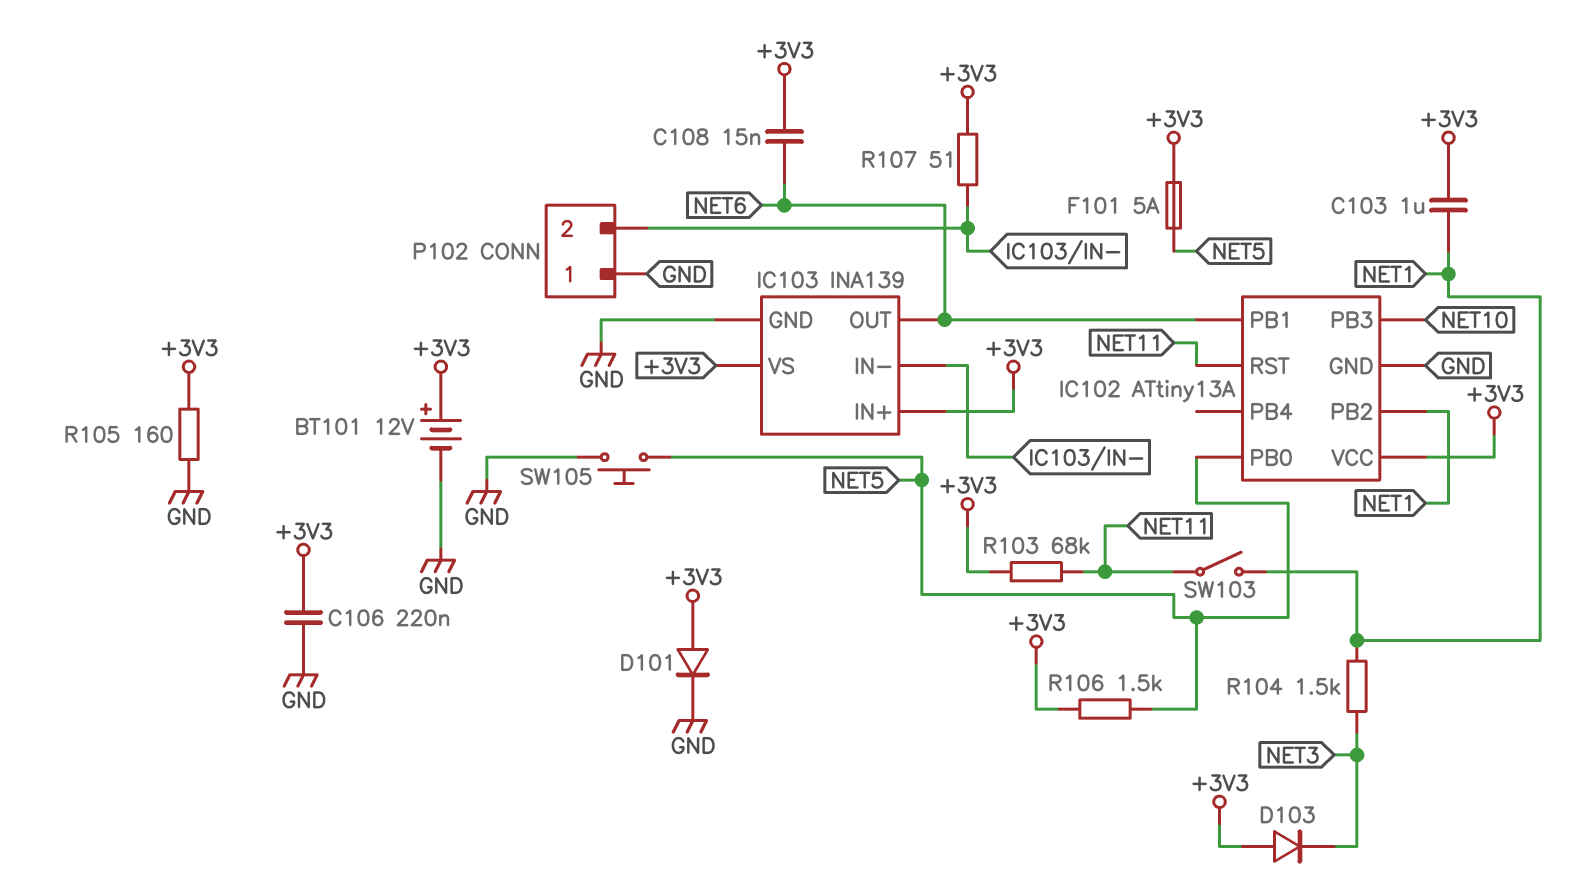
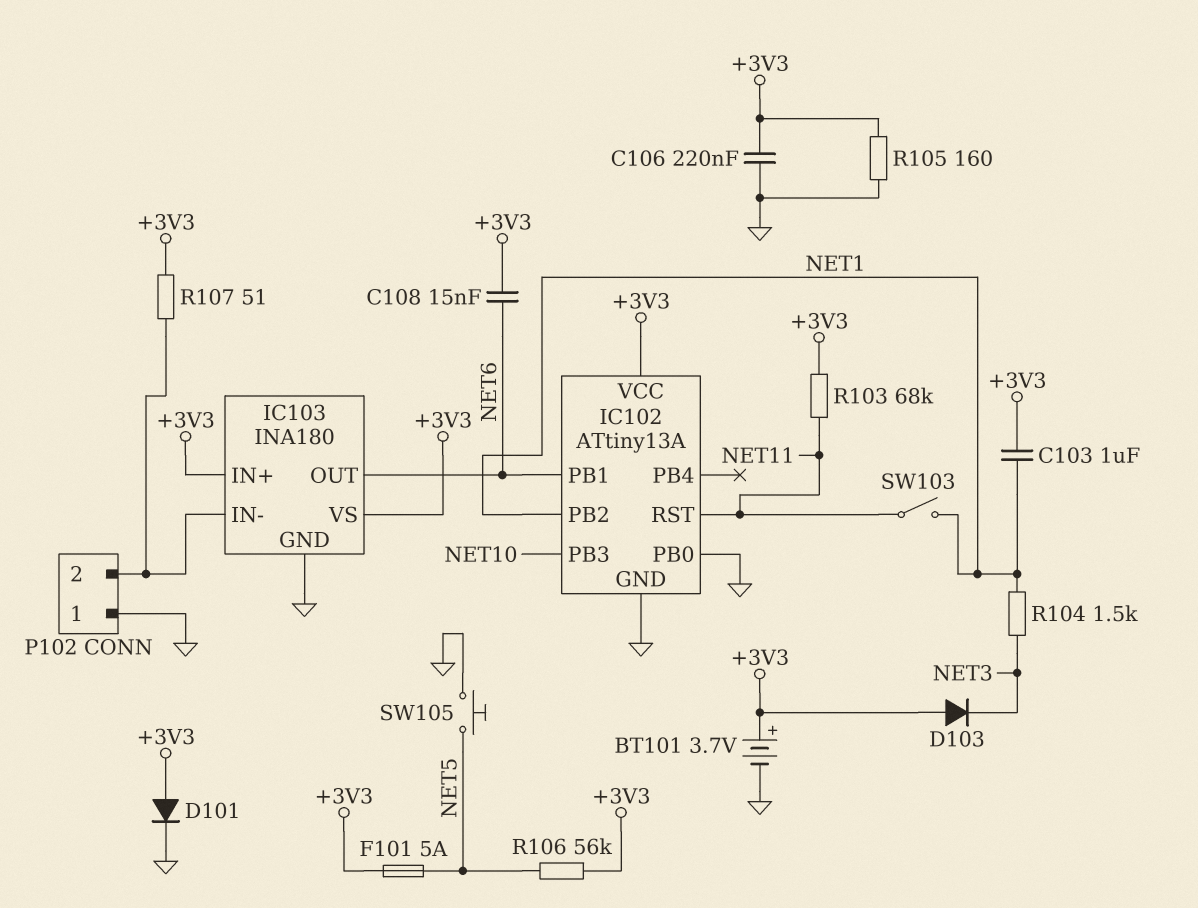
BT101: 12V (plus +3V3, minus GND) -> 3.7V (plus +3V3, minus GND)
IC102 pin PB0: NET5 -> GND
IC103: INA139 -> INA180
R106: 1.5k (+3V3, NET5) -> 56k (+3V3, NET5)

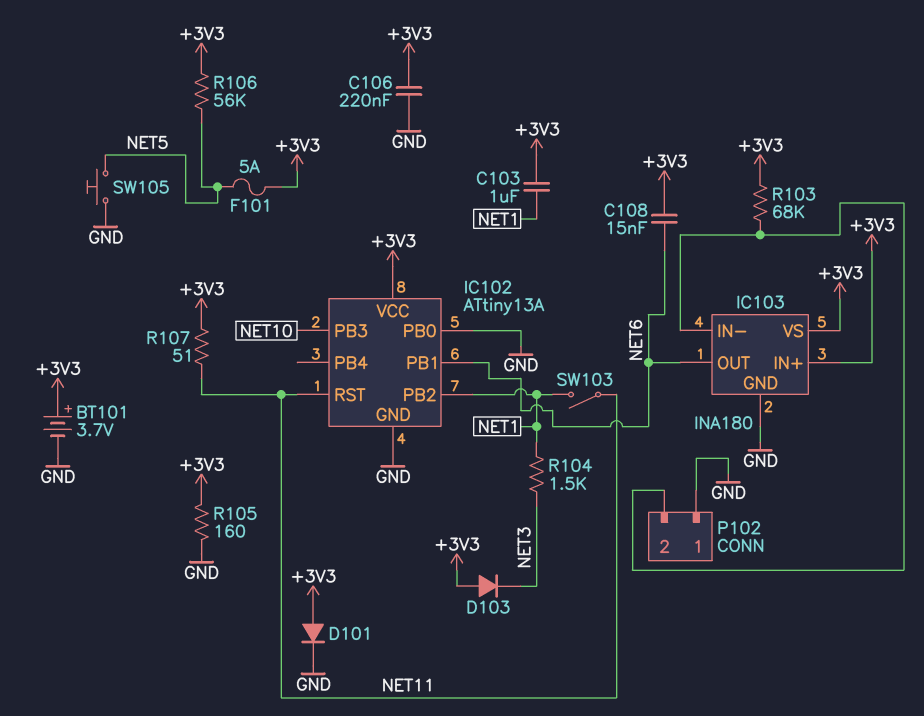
R103: 68k (+3V3, NET11) -> 68k (+3V3, IC103/IN-)
R107: 51 (+3V3, IC103/IN-) -> 51 (+3V3, NET11)

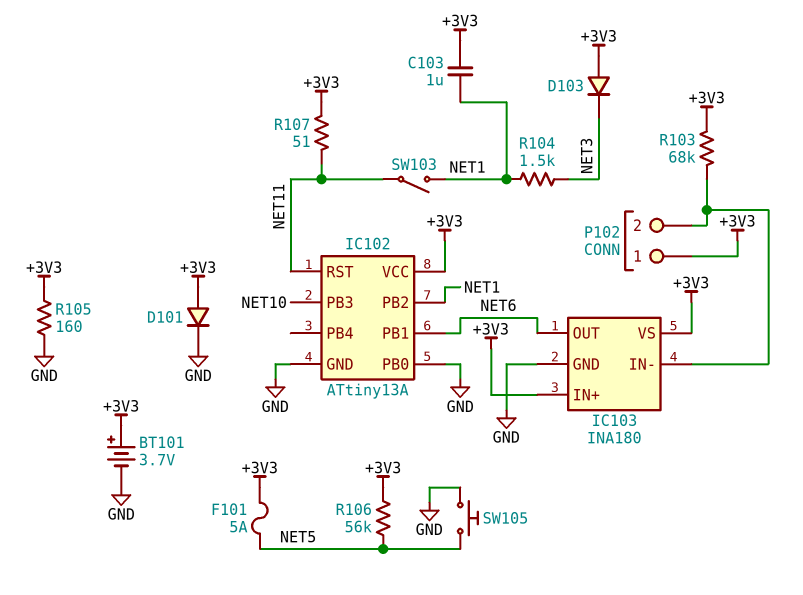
C106: 220nF (+3V3, GND) -> none
C108: 15nF (+3V3, NET6) -> none
P102 pin 1: GND -> +3V3

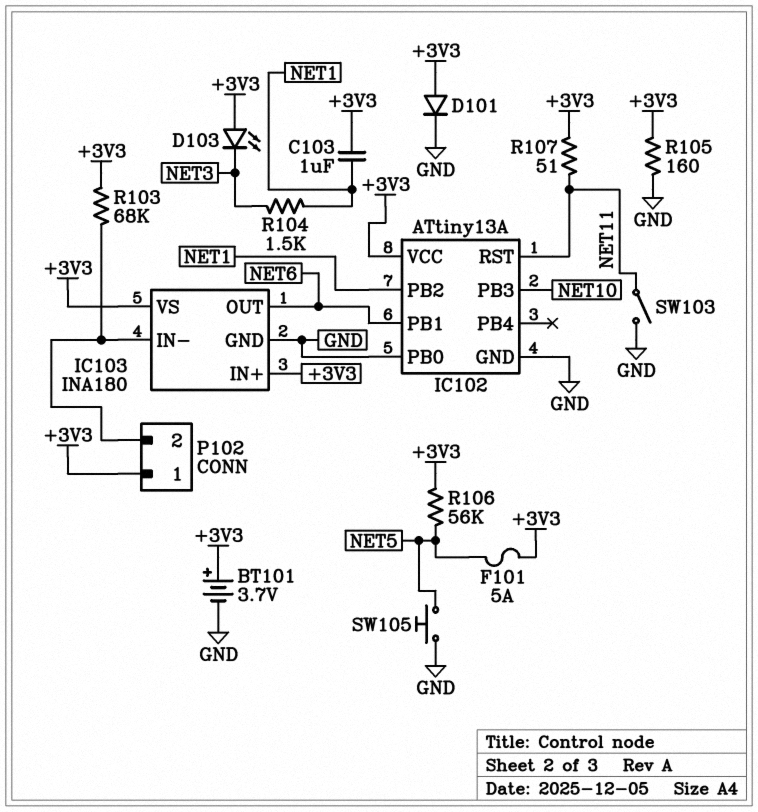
D103: diode (A +3V3, K NET3) -> LED (A +3V3, K NET3)
SW103: switch (NET1, NET11) -> switch (GND, NET11)

